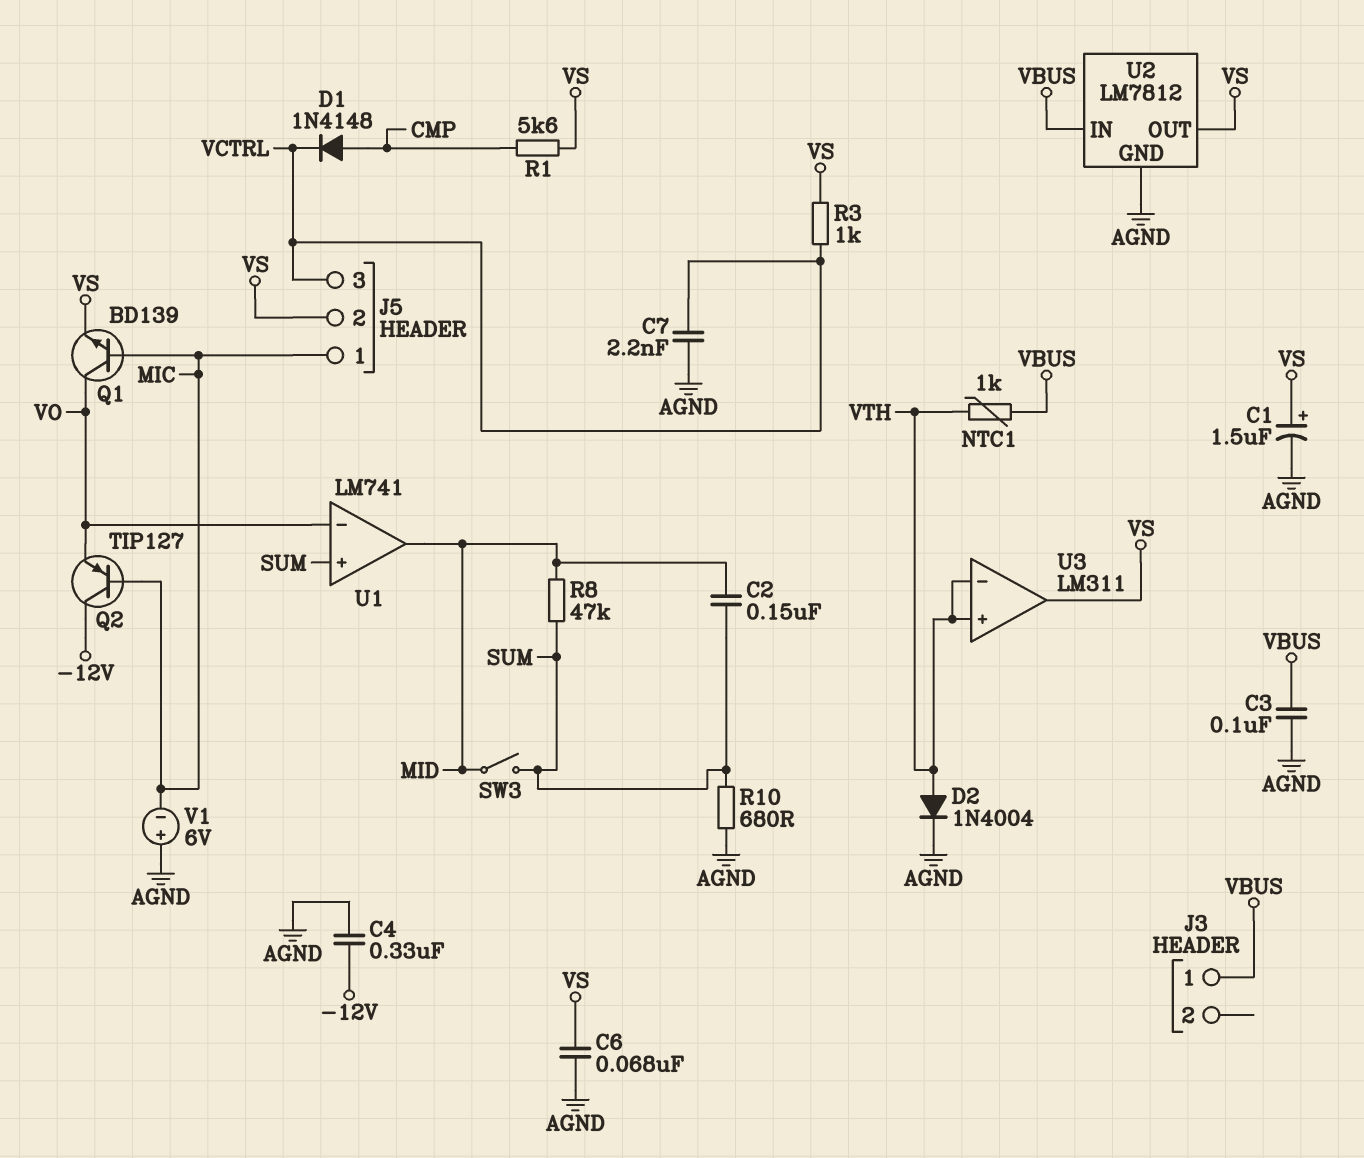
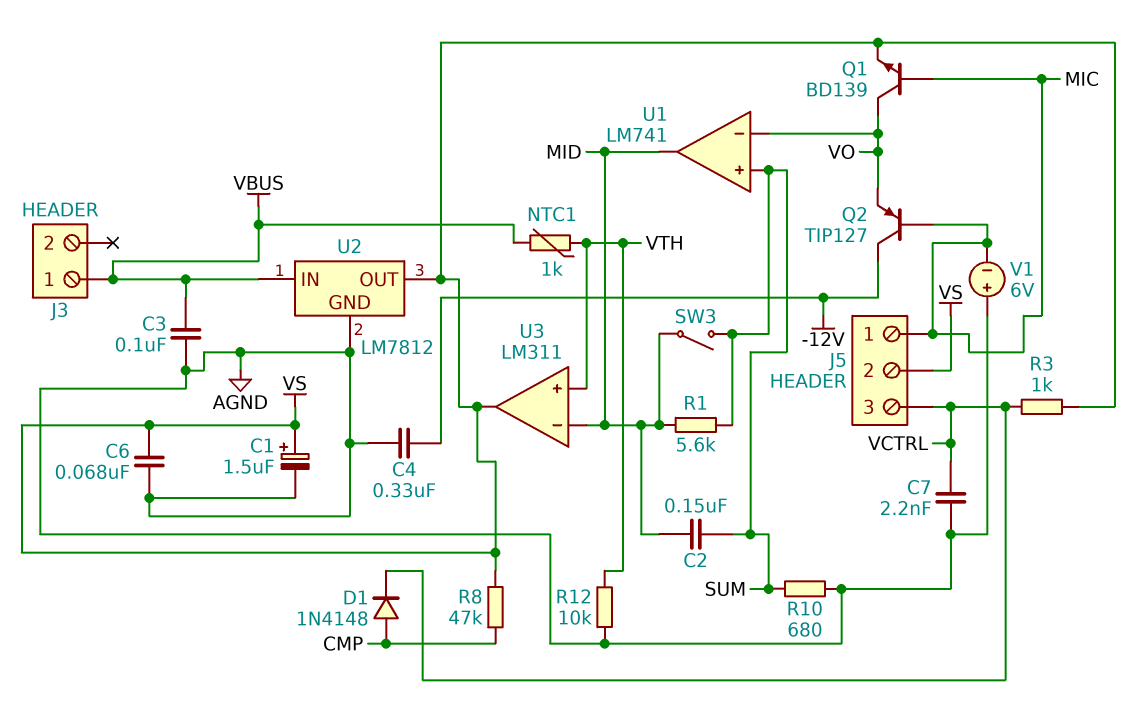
D2: diode 1N4004 (A VTH, K AGND) -> none
R1: 5.6k (CMP, VS) -> 5.6k (MID, SUM)
R8: 47k (MID, SUM) -> 47k (CMP, VS)
R12: none -> 10k (AGND, VTH)
U3 pin in-: VTH -> MID

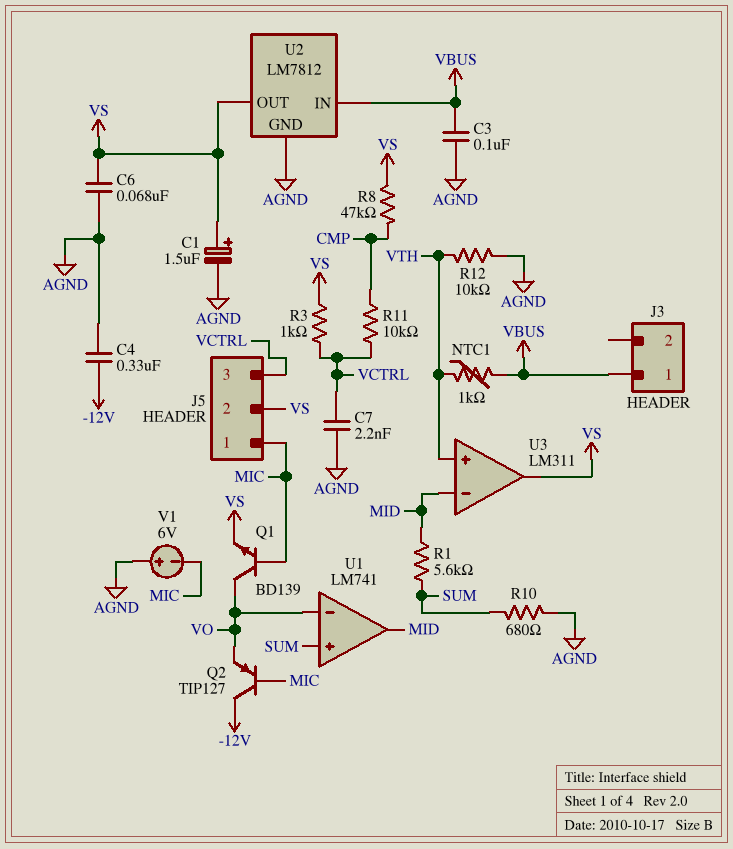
C2: 150nF (MID, SUM) -> none
D1: diode 1N4148 (A CMP, K VCTRL) -> none
R11: none -> 10k (CMP, VCTRL)
SW3: switch (MID, SUM) -> none

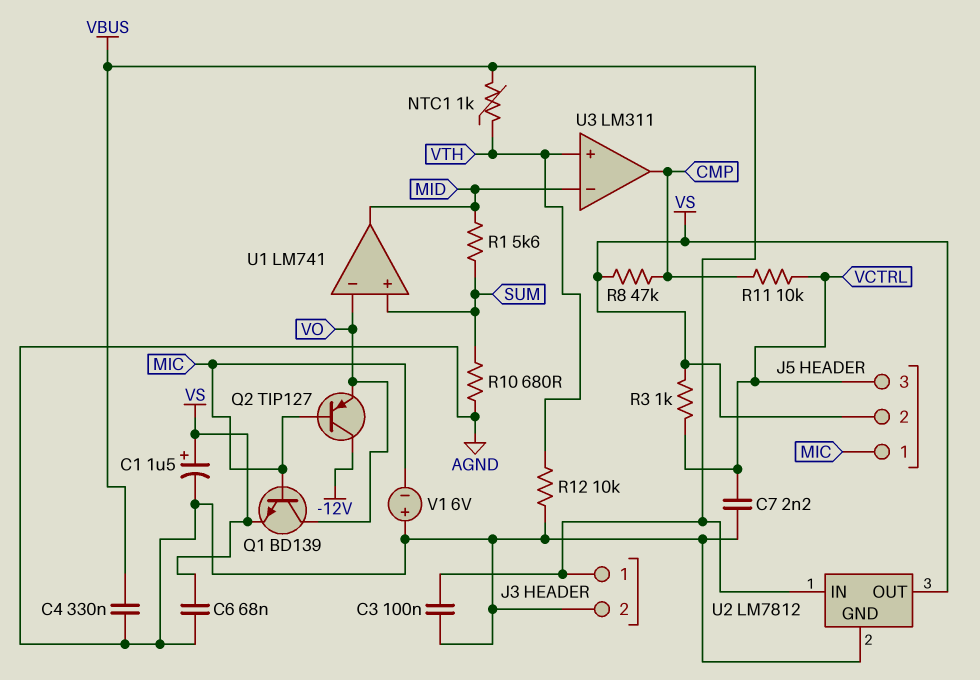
C4: 330nF (-12V, AGND) -> 330nF (AGND, VBUS)
J3 pin 2: none -> AGND
U3 pin out: VS -> CMP

